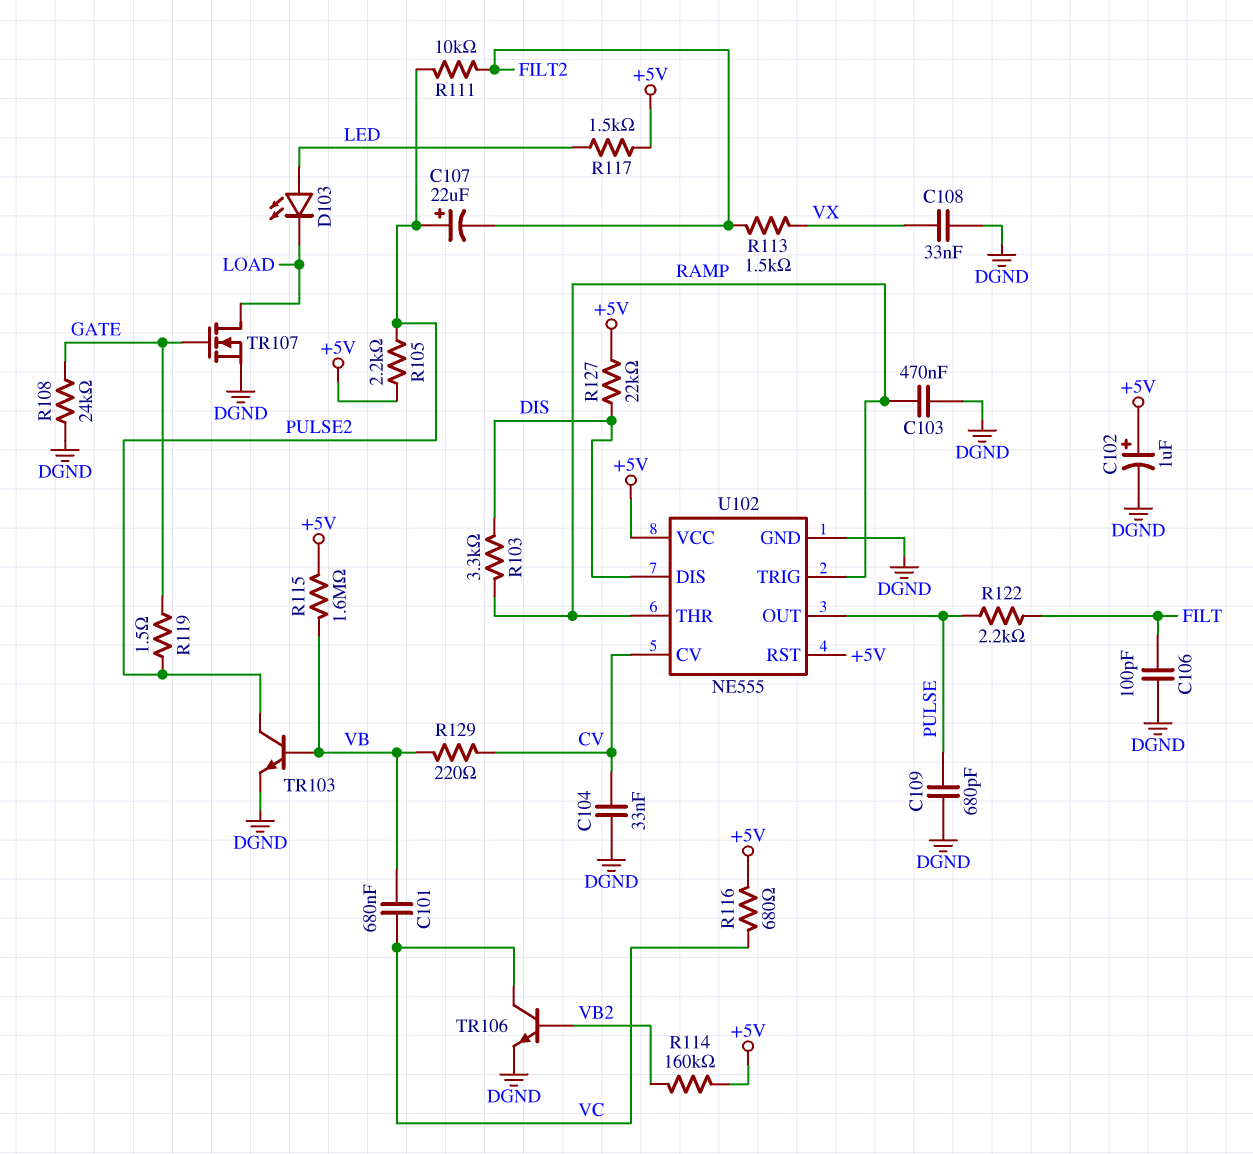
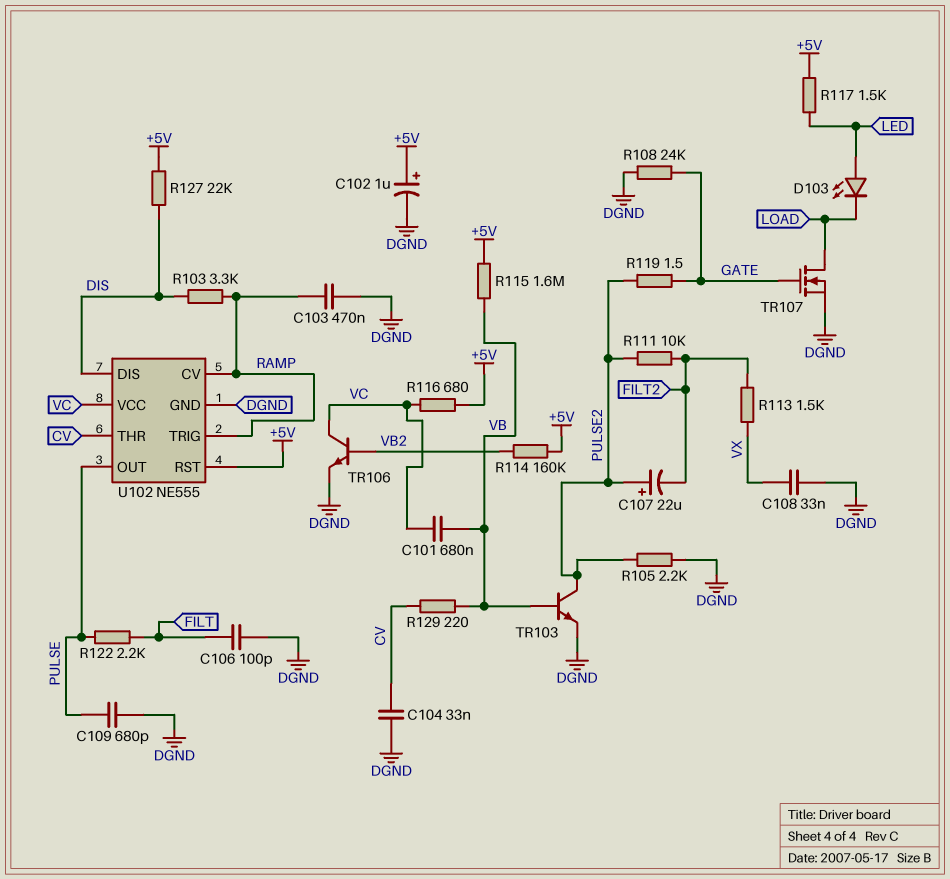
R105: 2.2k (+5V, PULSE2) -> 2.2k (DGND, PULSE2)
U102 pin CV: CV -> RAMP
U102 pin THR: RAMP -> CV
U102 pin VCC: +5V -> VC

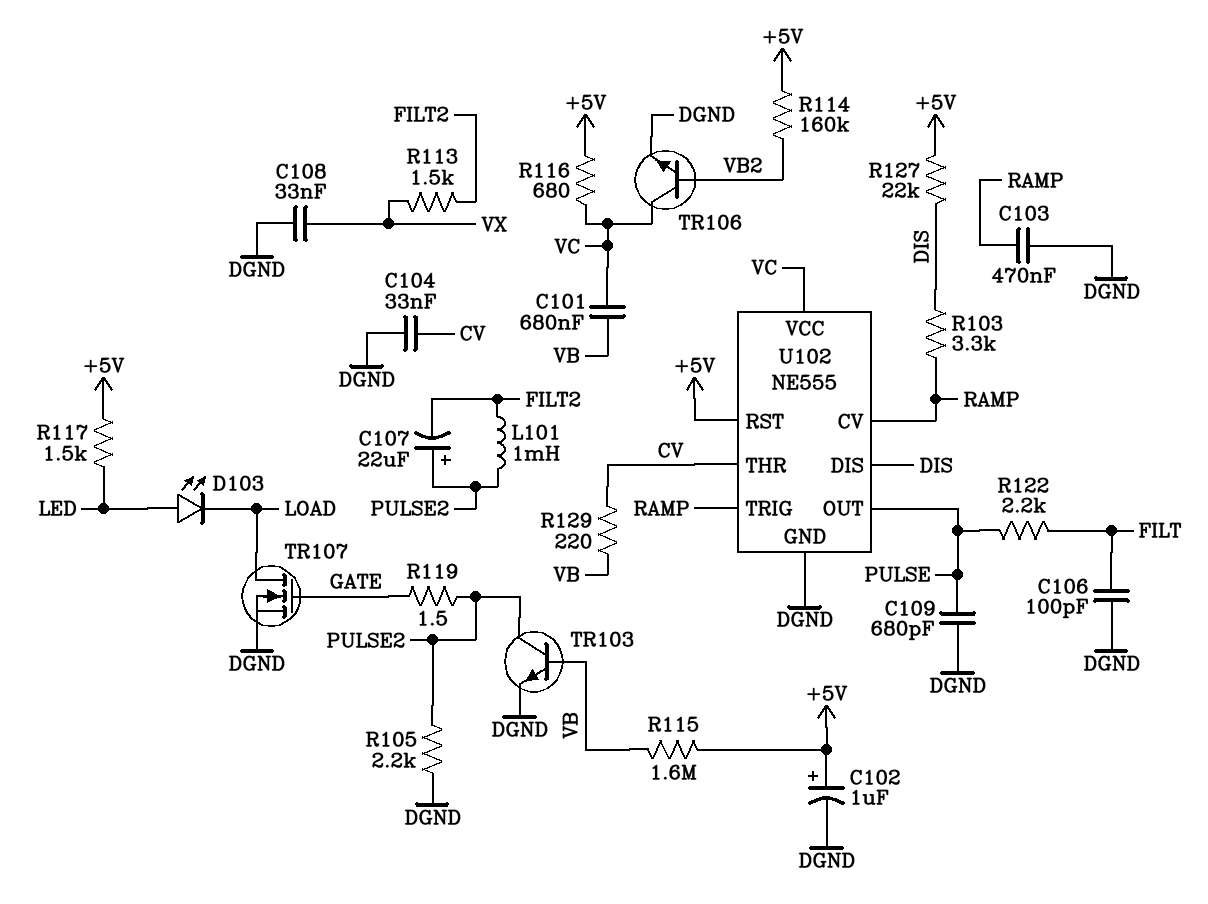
L101: none -> 1mH (FILT2, PULSE2)
R108: 24k (DGND, GATE) -> none
R111: 10k (FILT2, PULSE2) -> none

